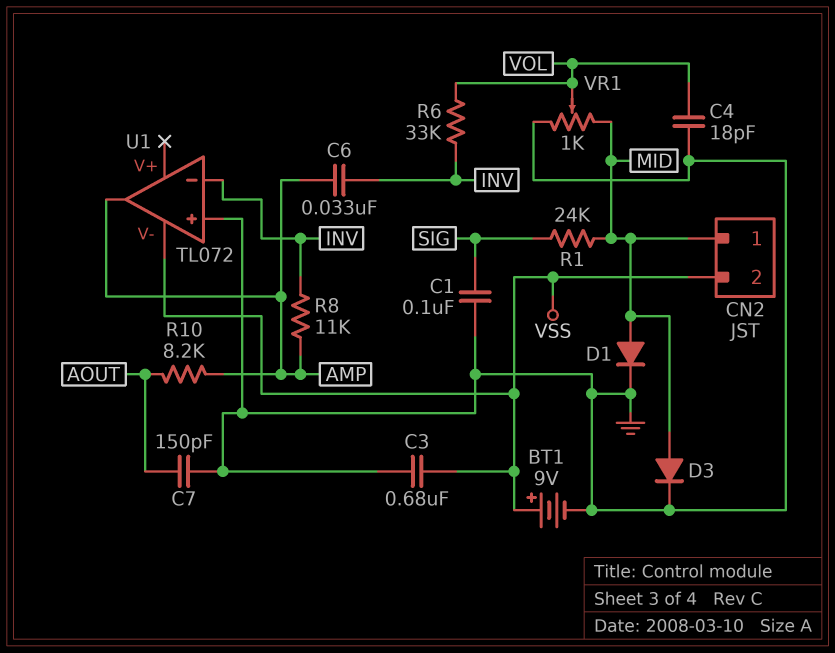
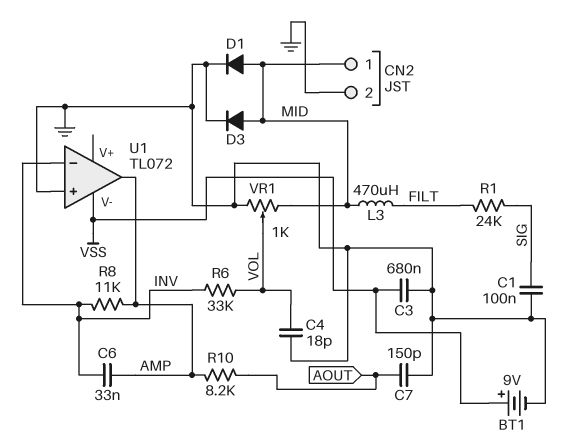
CN2 pin 2: VSS -> GND
L3: none -> 470uH (FILT, MID)
R1: 24k (MID, SIG) -> 24k (FILT, SIG)

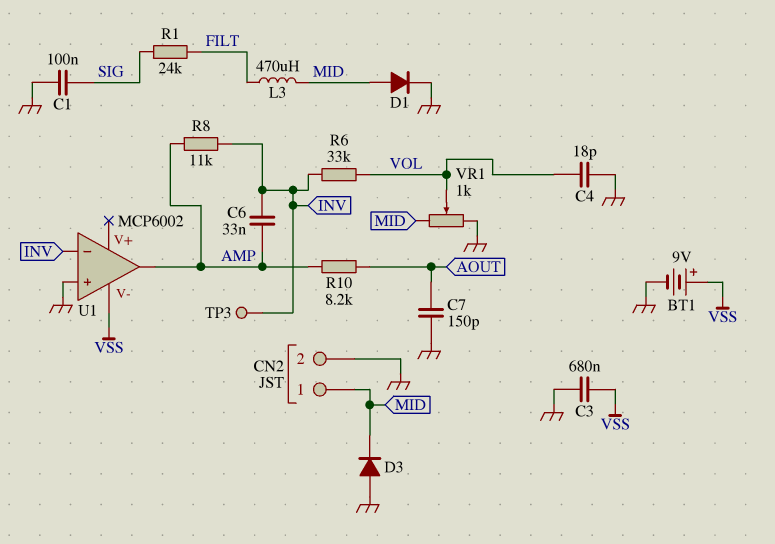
D3: diode (A MID, K GND) -> diode (A GND, K MID)
TP3: none -> test point (INV)
U1: TL072 -> MCP6002

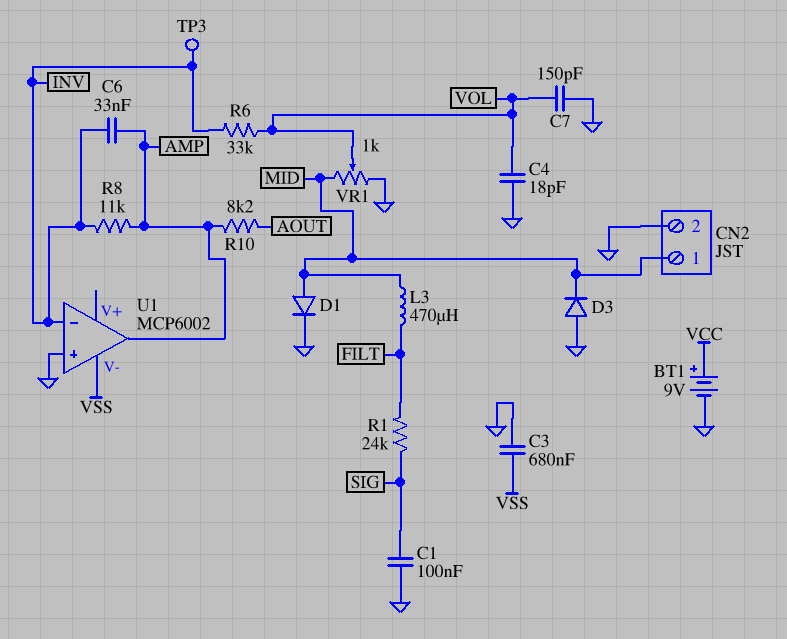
BT1: 9V (plus VSS, minus GND) -> 9V (plus VCC, minus GND)
C7: 150pF (AOUT, GND) -> 150pF (GND, VOL)

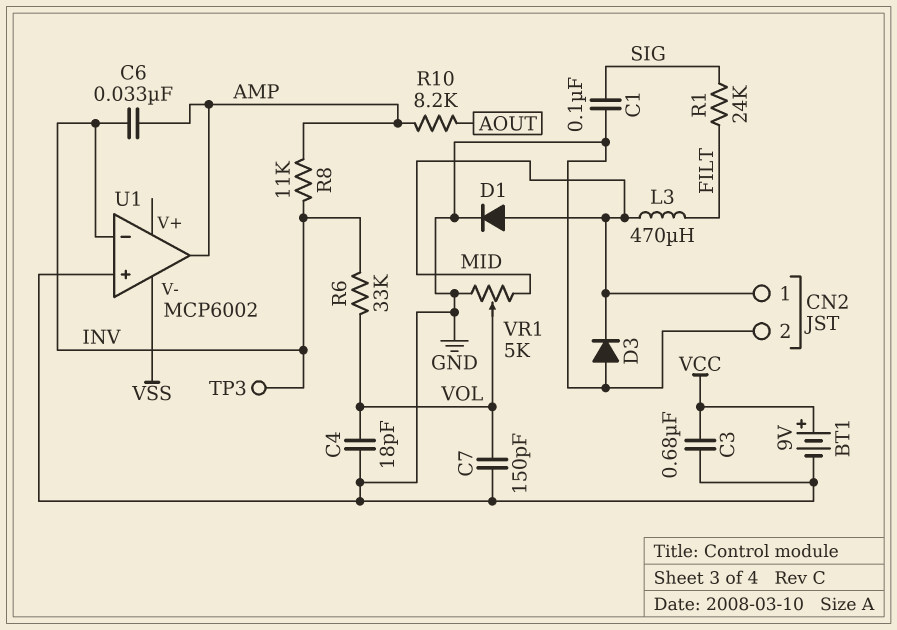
C3: 680nF (GND, VSS) -> 680nF (GND, VCC)
VR1: 1k (GND, MID, wiper VOL) -> 5k (GND, MID, wiper VOL)

